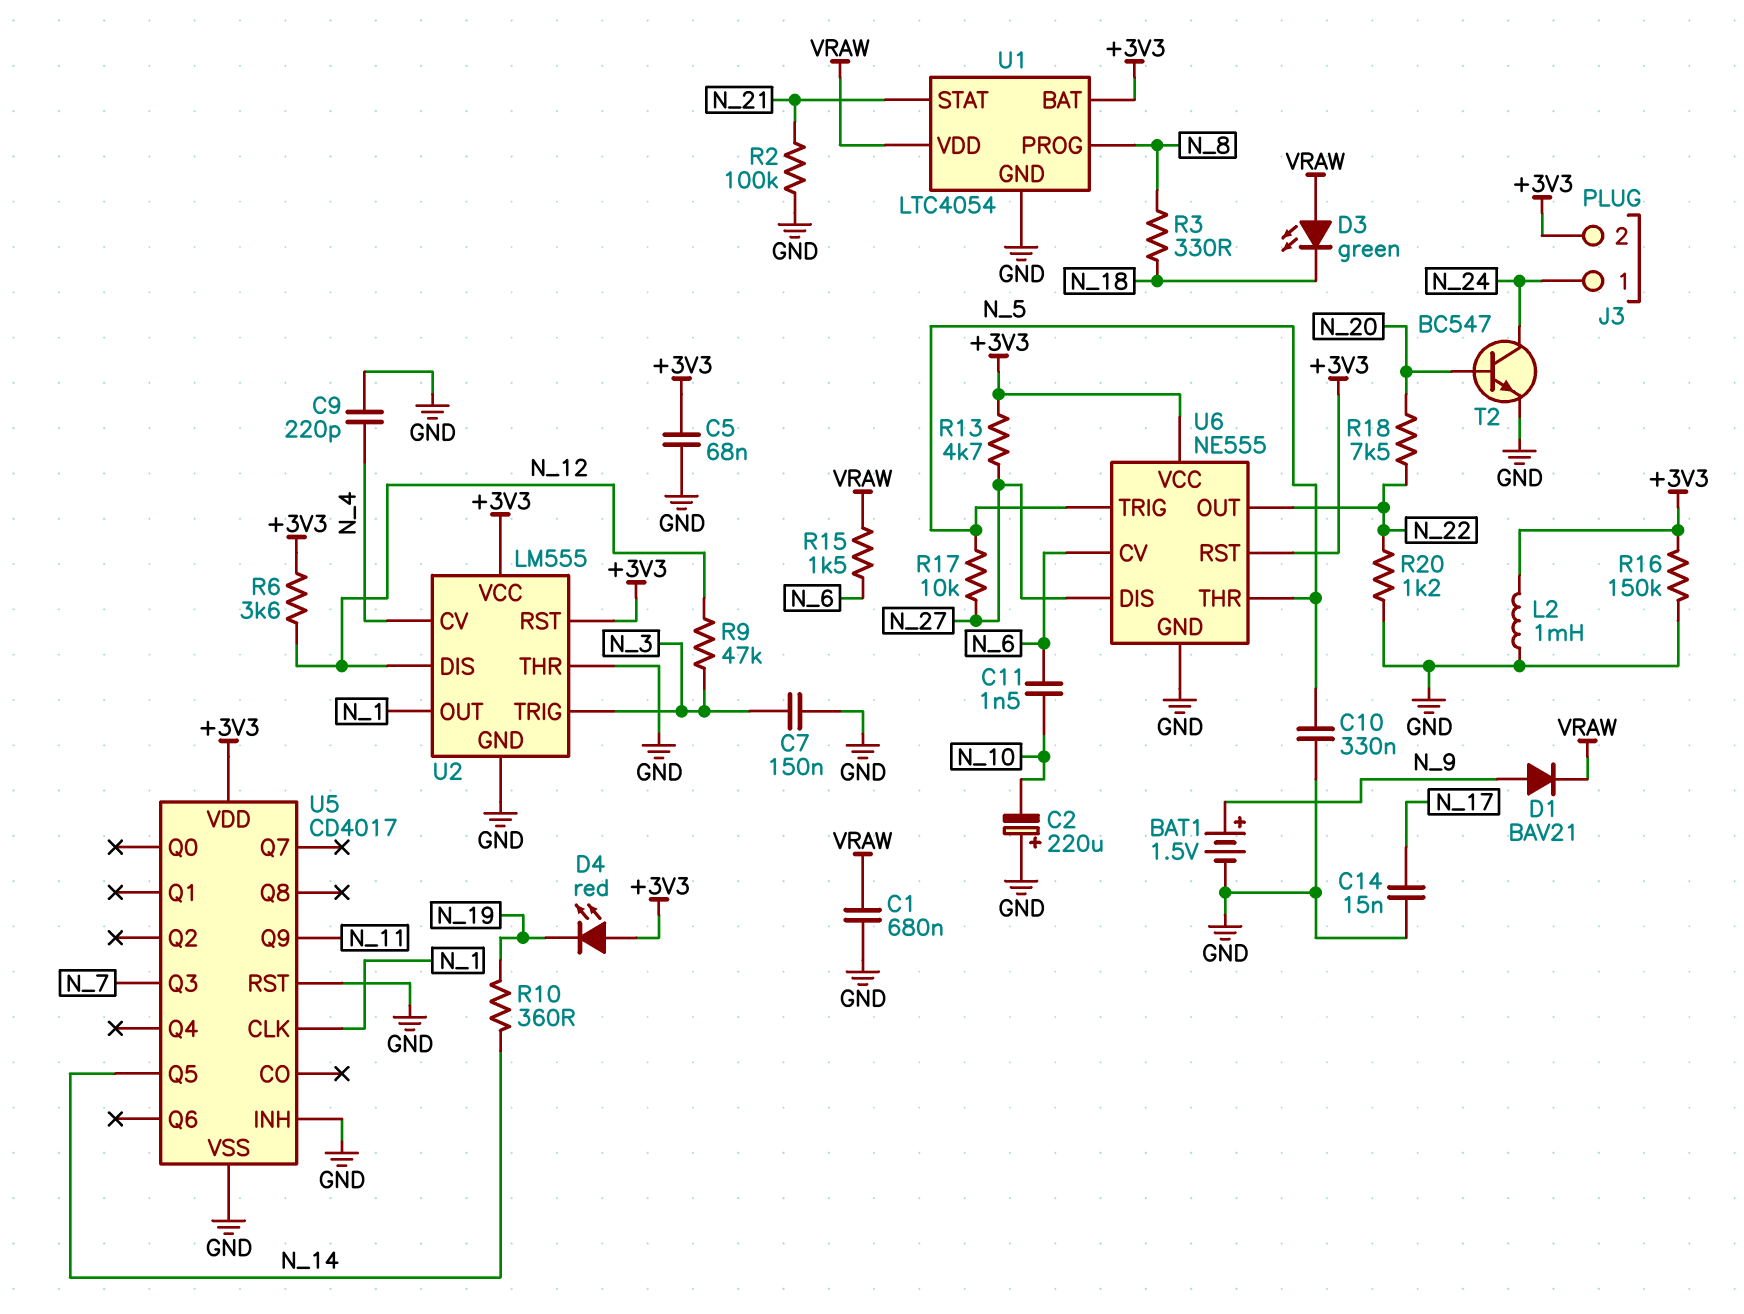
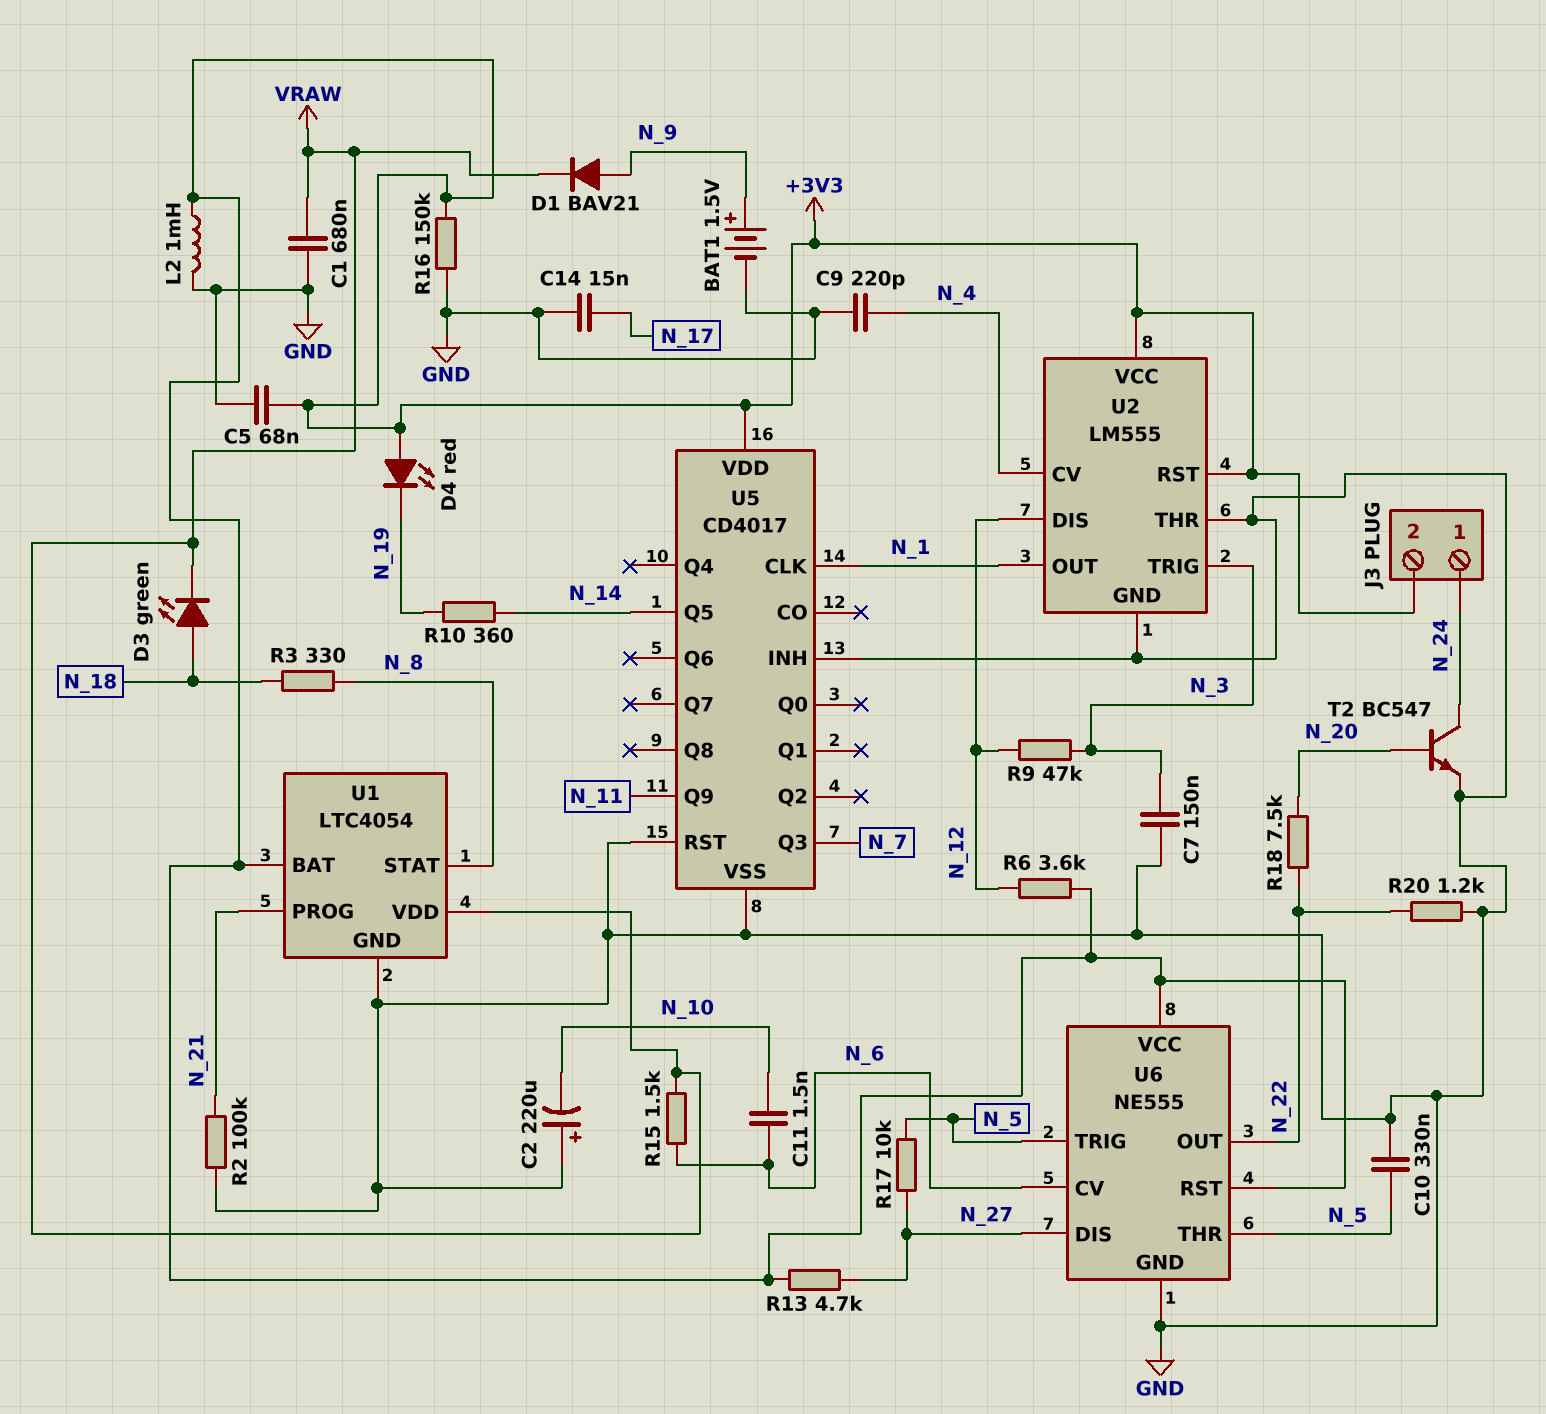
D3: LED green (A VRAW, K N_18) -> LED green (A N_18, K VRAW)
U1 pin PROG: N_8 -> N_21
U1 pin STAT: N_21 -> N_8

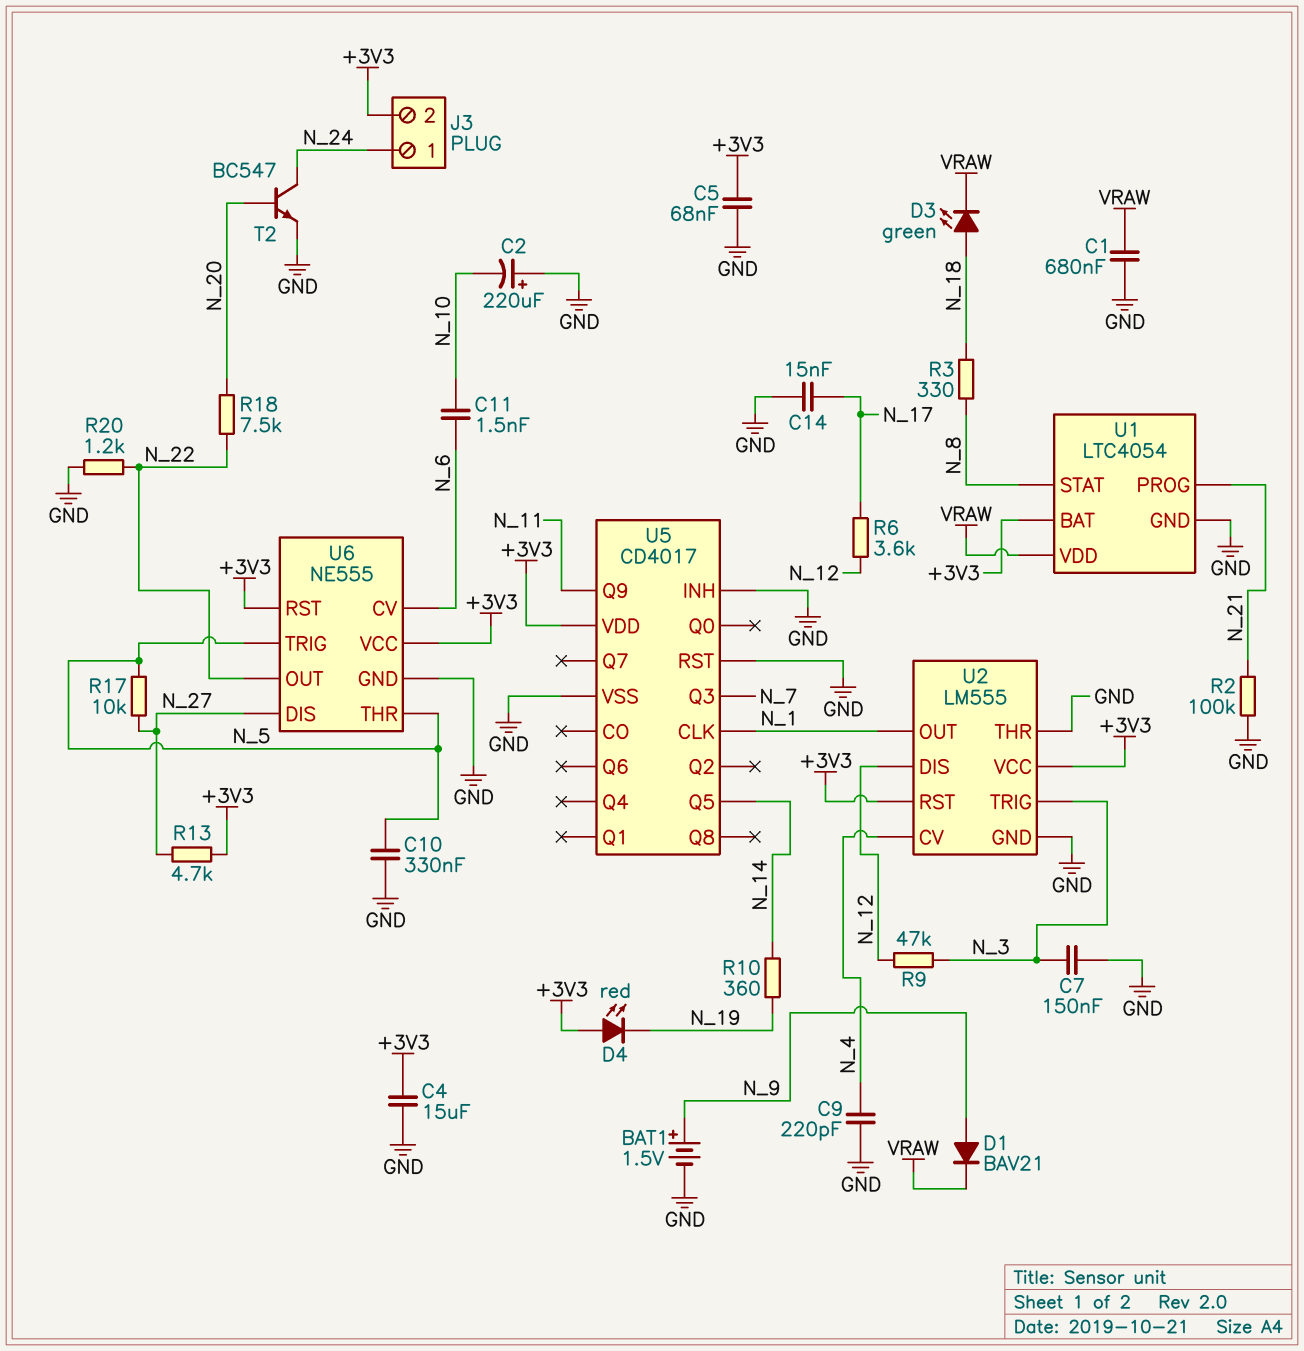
C4: none -> 15uF (+3V3, GND)
L2: 1mH (+3V3, GND) -> none
R6: 3.6k (+3V3, N_12) -> 3.6k (N_12, N_17)
R15: 1.5k (N_6, VRAW) -> none
R16: 150k (+3V3, GND) -> none

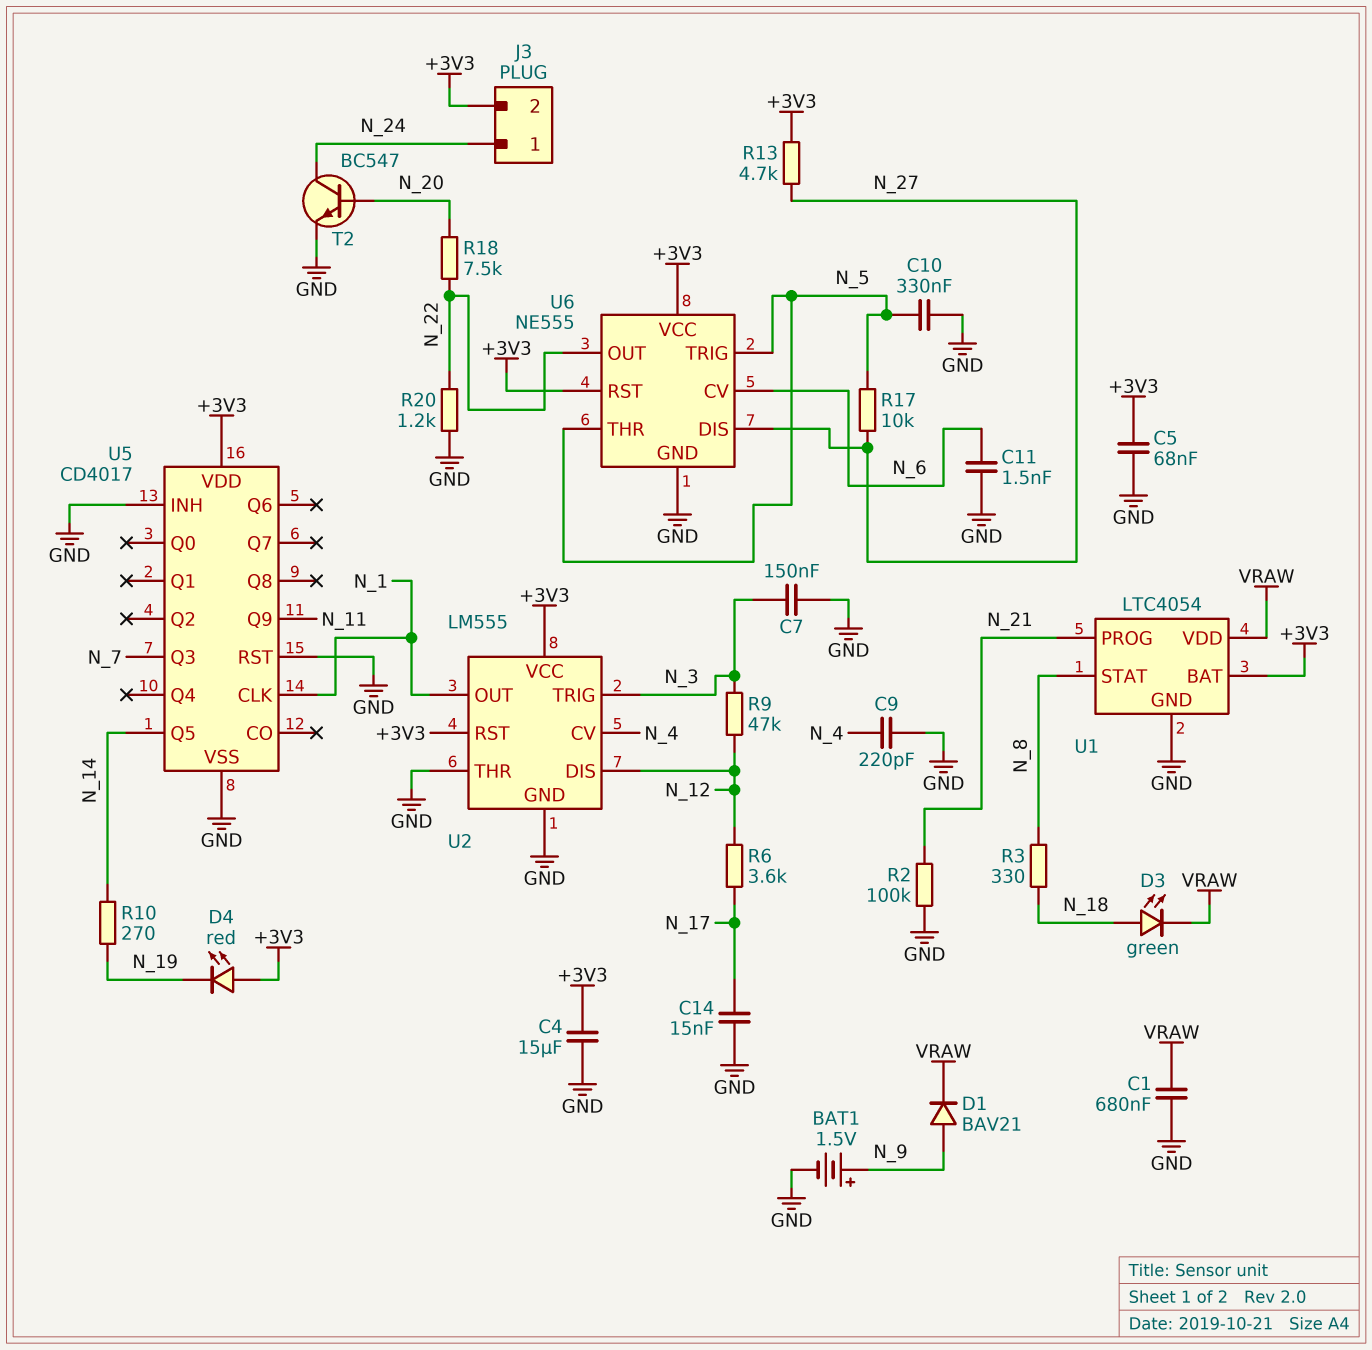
C2: 220uF (plus GND, minus N_10) -> none
C11: 1.5nF (N_6, N_10) -> 1.5nF (GND, N_6)
R10: 360 (N_14, N_19) -> 270 (N_14, N_19)

